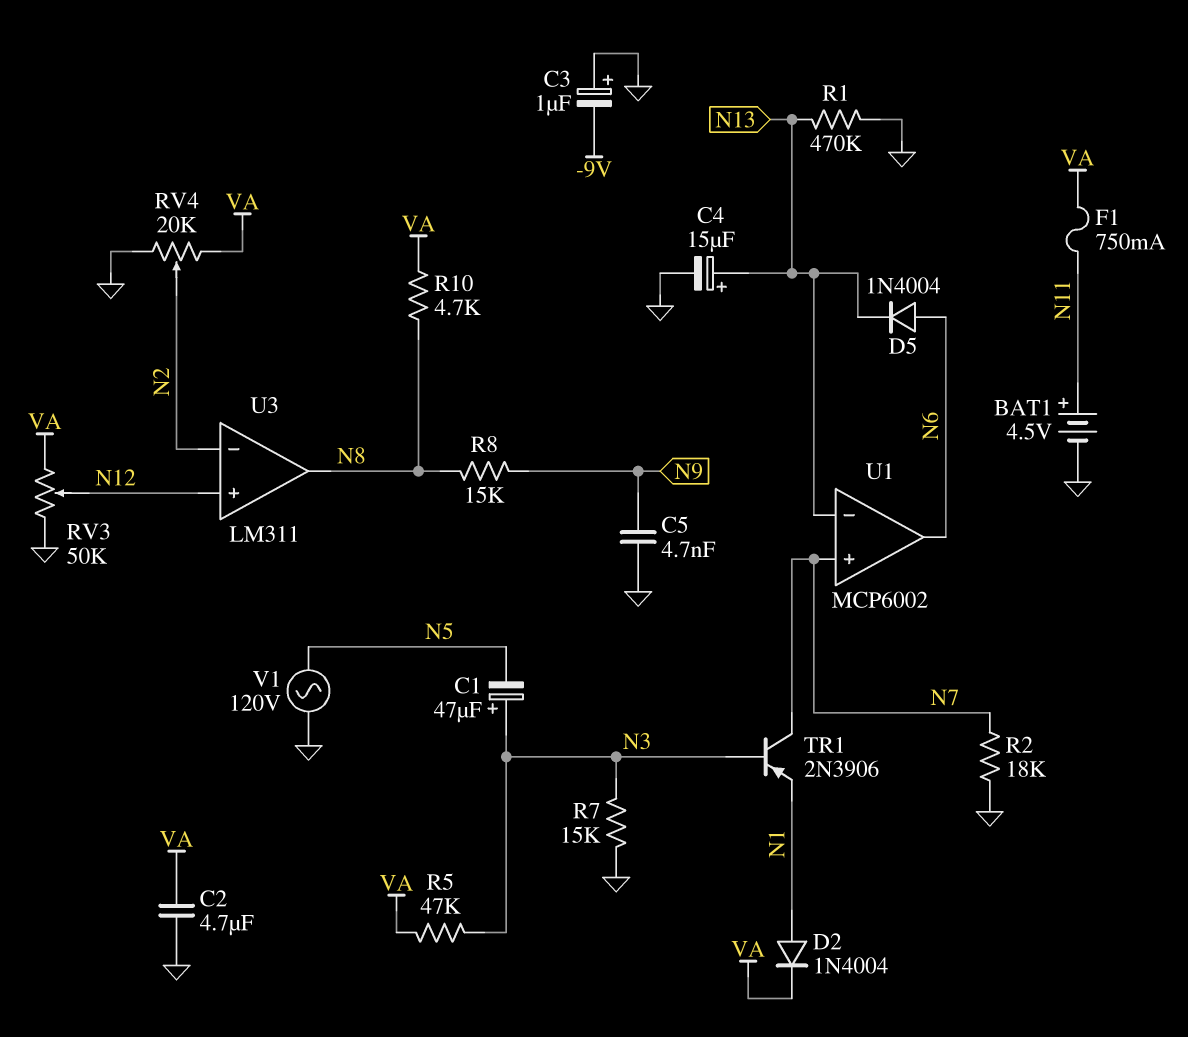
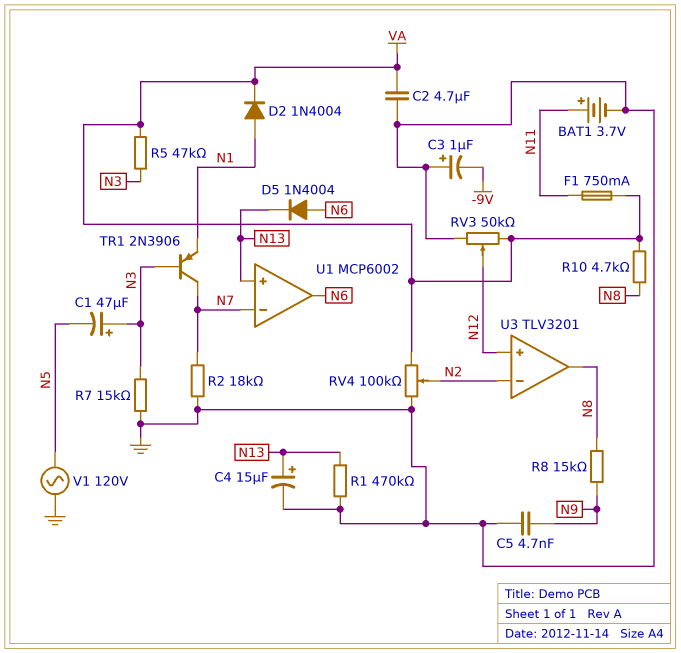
BAT1: 4.5V (plus N11, minus GND) -> 3.7V (plus N11, minus GND)
RV4: 20k (GND, VA, wiper N2) -> 100k (GND, VA, wiper N2)
U1 pin in+: N7 -> N13
U1 pin in-: N13 -> N7
U3: LM311 -> TLV3201

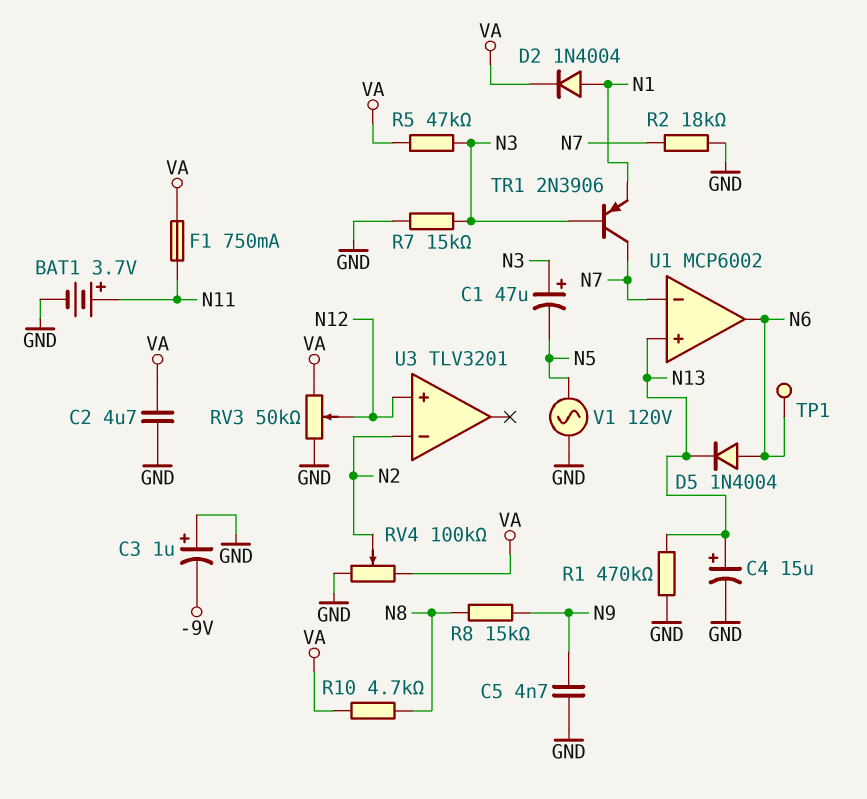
TP1: none -> test point (N6)
U3 pin out: N8 -> none

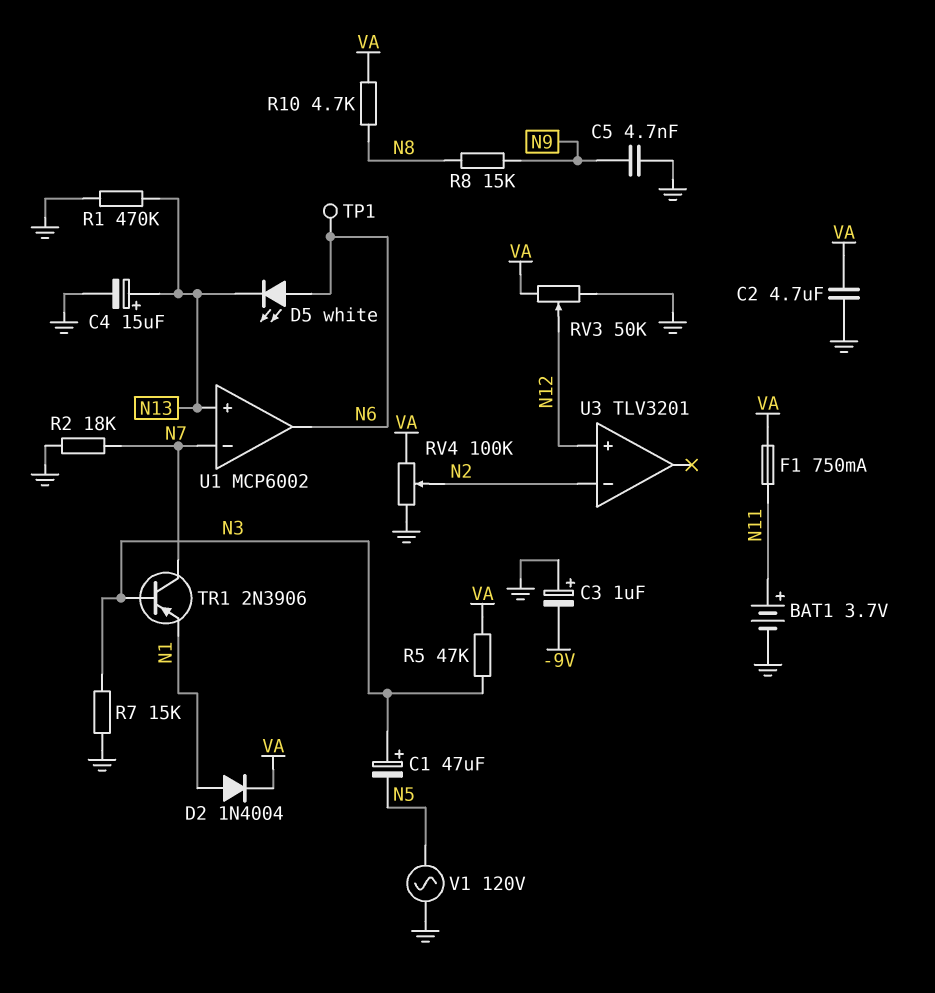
D5: diode 1N4004 (A N6, K N13) -> LED white (A N6, K N13)

